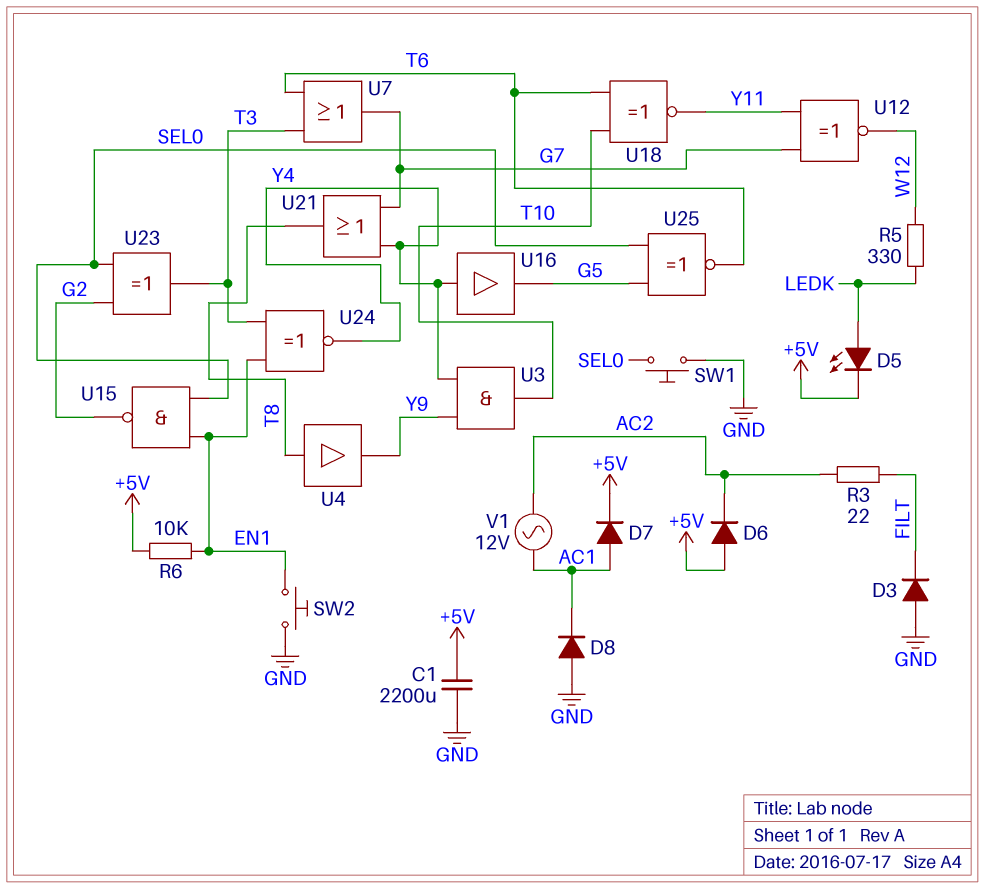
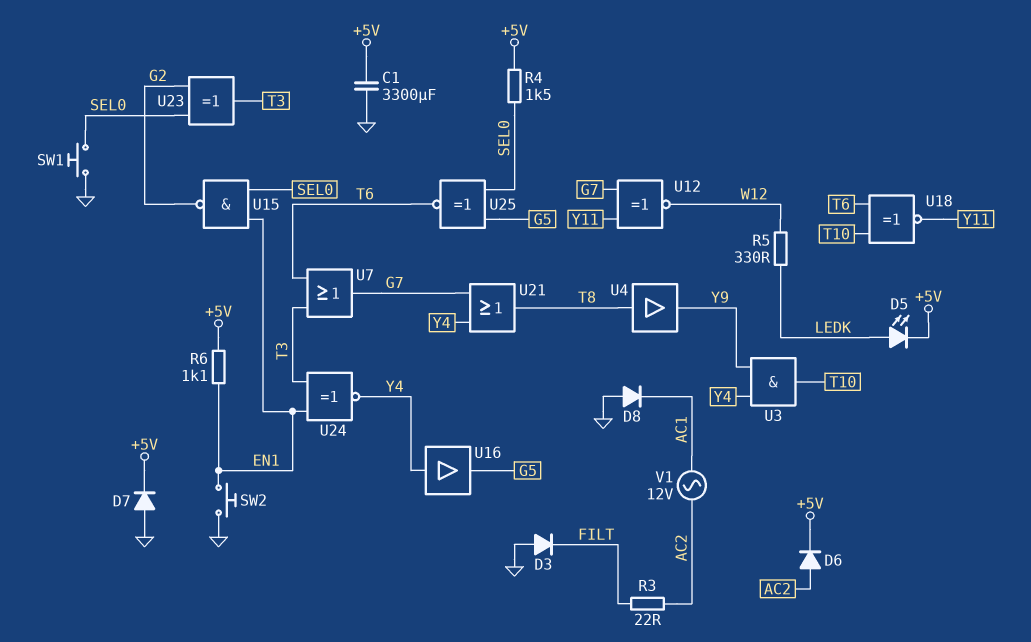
C1: 2200uF (+5V, GND) -> 3300uF (+5V, GND)
D6: diode (A +5V, K AC2) -> diode (A AC2, K +5V)
D7: diode (A AC1, K +5V) -> diode (A GND, K +5V)
R4: none -> 1.5k (+5V, SEL0)
R6: 10k (+5V, EN1) -> 1.1k (+5V, EN1)

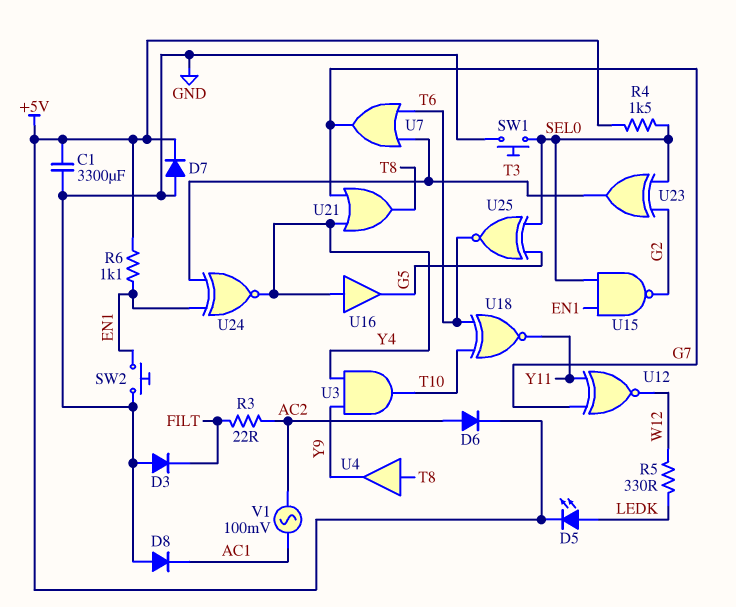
V1: AC 12V (AC1, AC2) -> AC 100mV (AC1, AC2)

